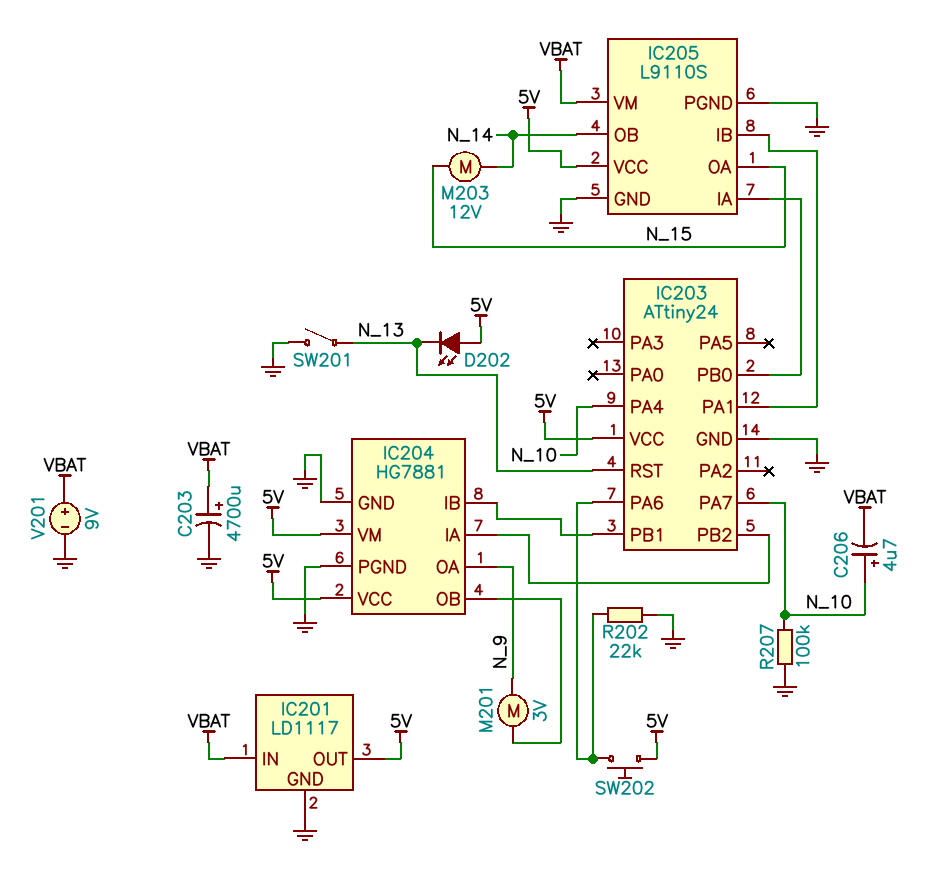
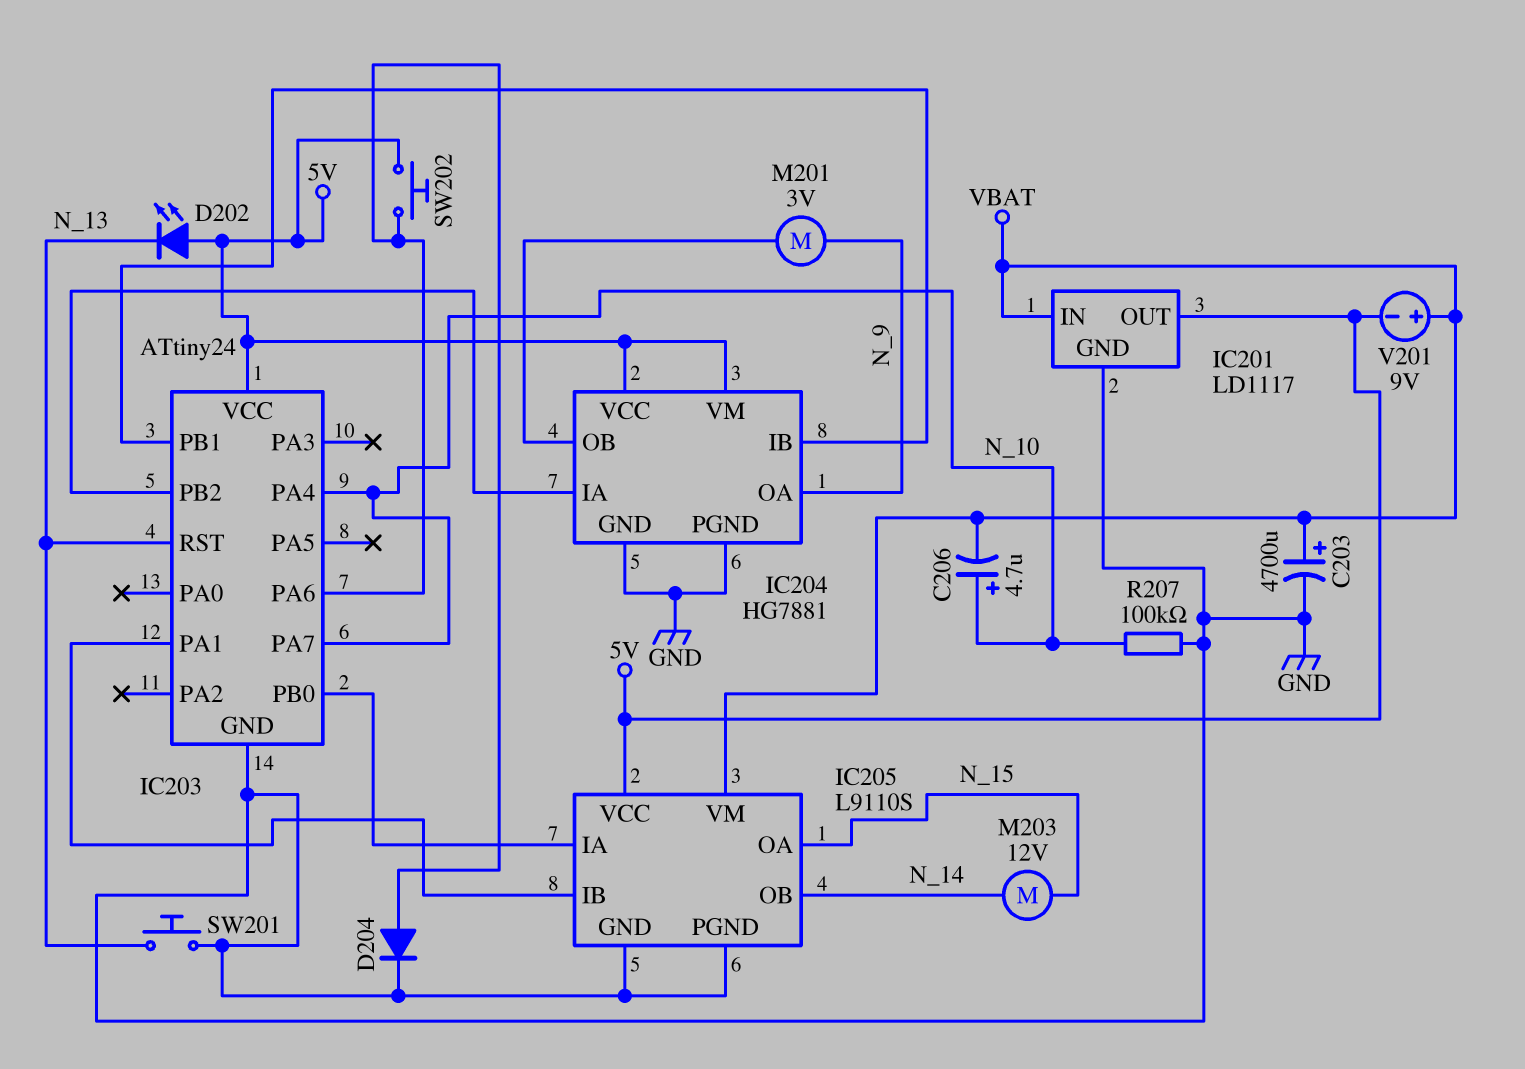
D204: none -> diode (A IC203/PA6, K GND)
R202: 22k (GND, IC203/PA6) -> none
SW201: switch (GND, N_13) -> button (GND, N_13)
V201: 9V (plus VBAT, minus GND) -> 9V (plus VBAT, minus 5V)

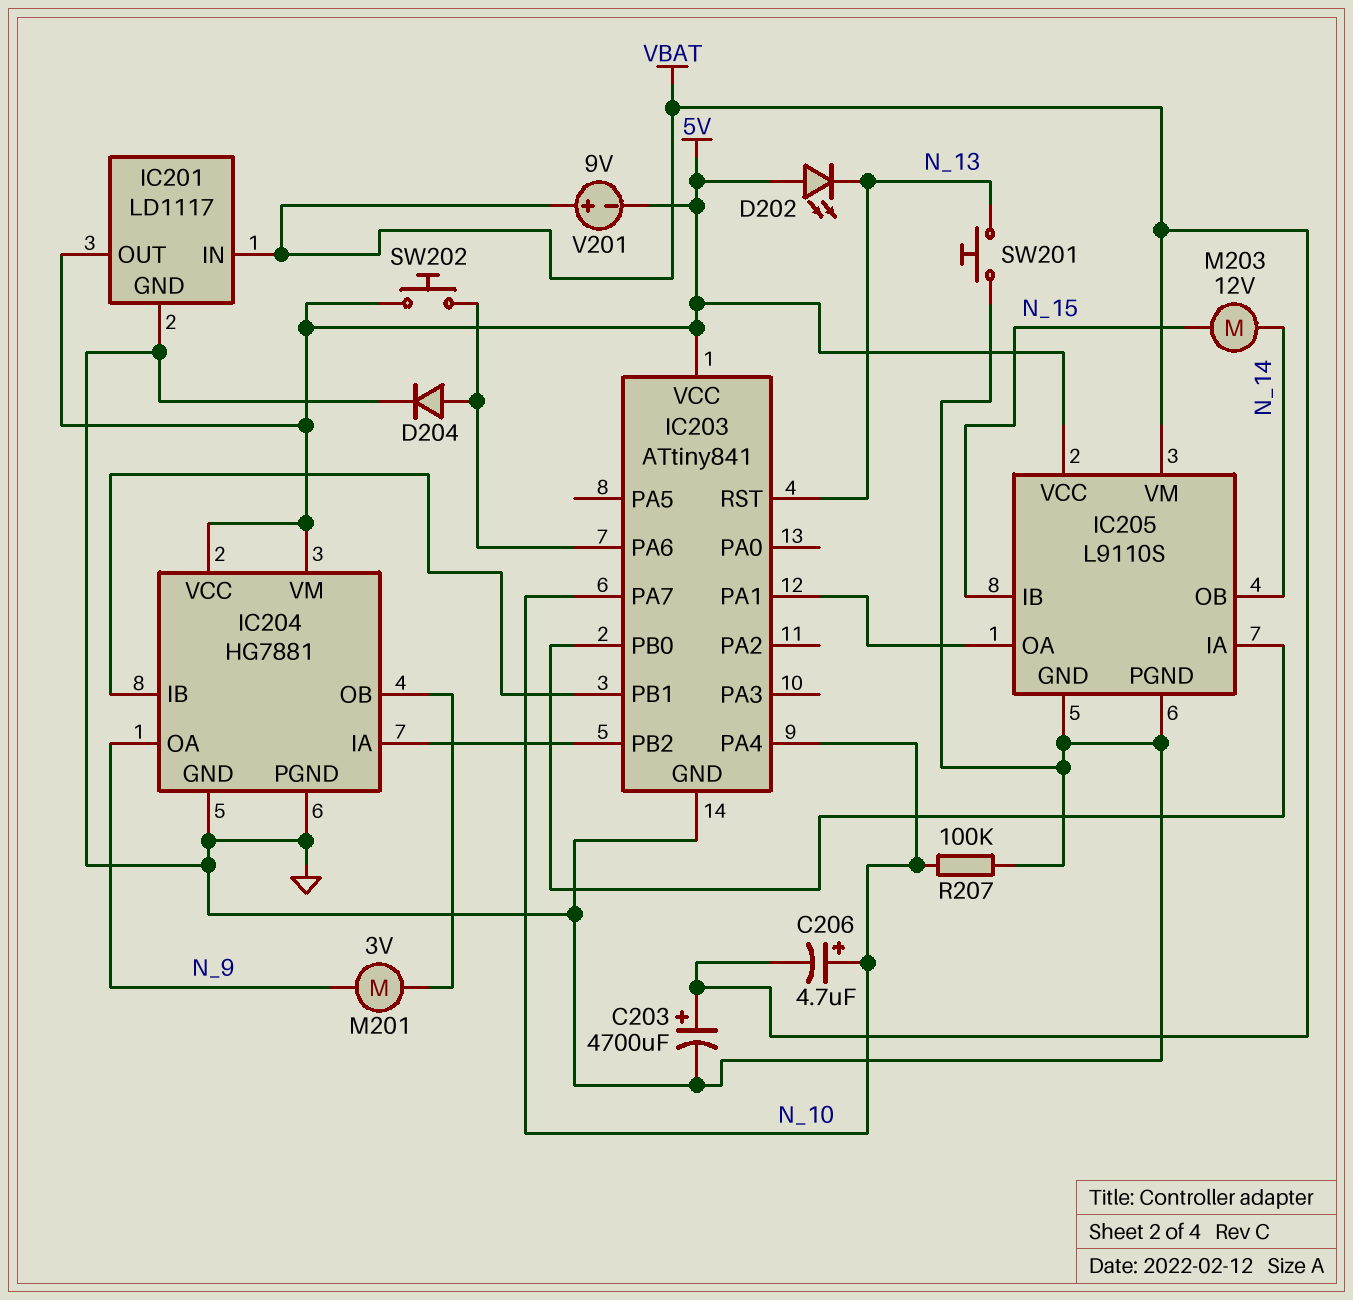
IC203: ATtiny24 -> ATtiny841
IC205 pin IB: IC203/PA1 -> N_15
IC205 pin OA: N_15 -> IC203/PA1

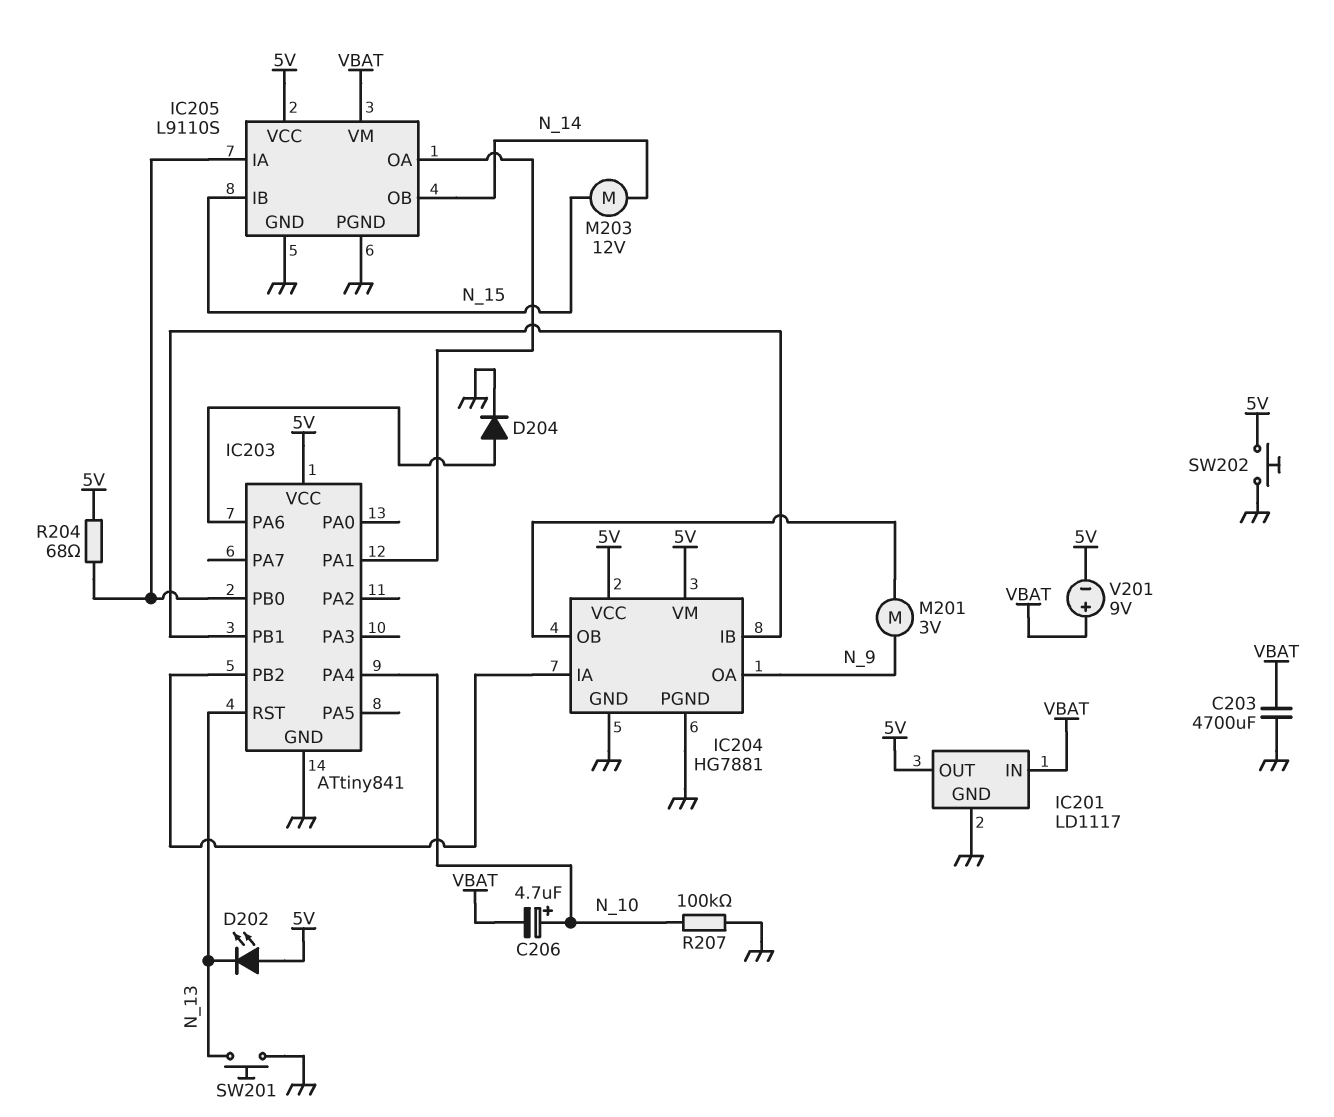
C203: 4700uF (plus VBAT, minus GND) -> 4700uF (GND, VBAT)
IC203 pin PA7: N_10 -> none
R204: none -> 68 (5V, IC203/PB0)
SW202: button (5V, IC203/PA6) -> button (5V, GND)

